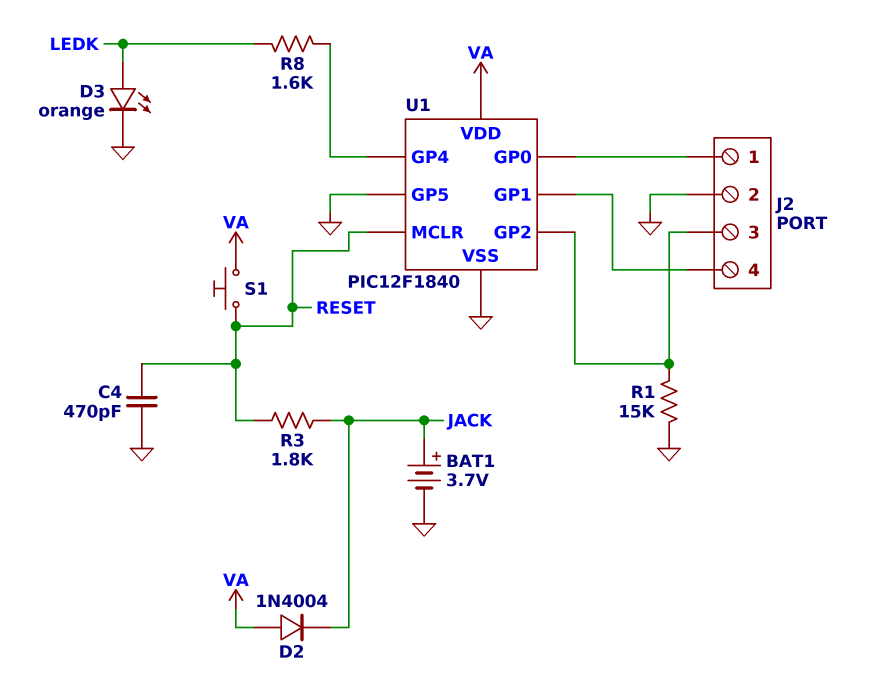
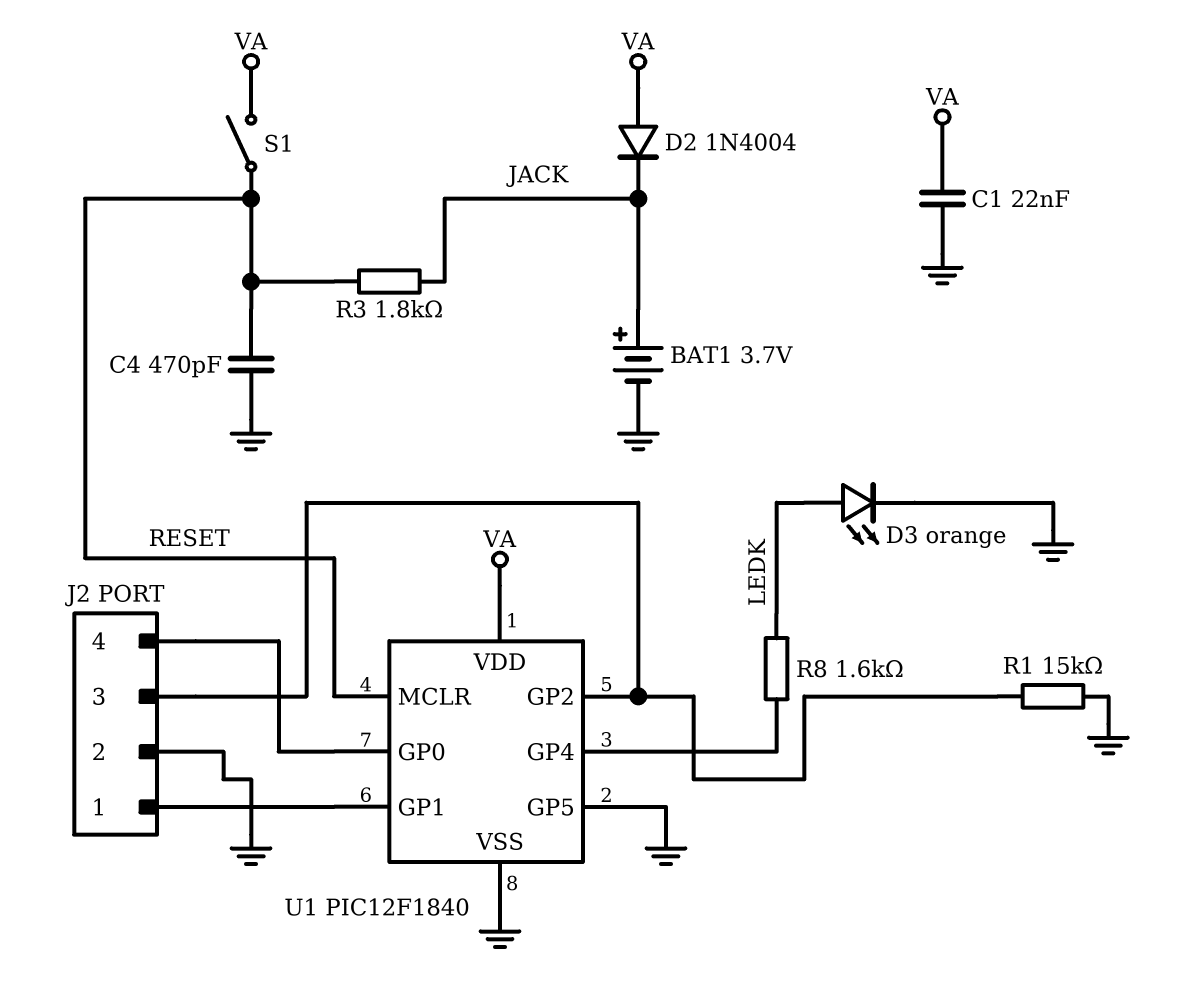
C1: none -> 22nF (GND, VA)
S1: button (RESET, VA) -> switch (RESET, VA)
U1 pin GP0: J2/1 -> J2/4
U1 pin GP1: J2/4 -> J2/1

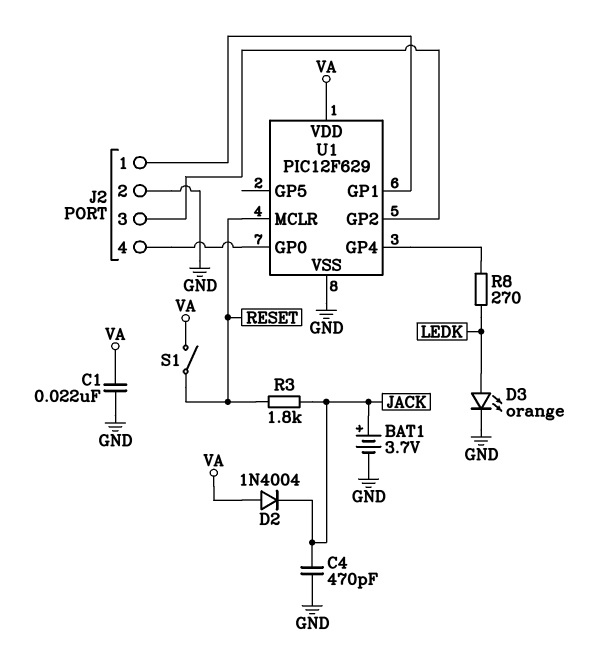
C4: 470pF (GND, RESET) -> 470pF (GND, JACK)
R1: 15k (GND, J2/3) -> none
R8: 1.6k (LEDK, U1/GP4) -> 270 (LEDK, U1/GP4)
U1: PIC12F1840 -> PIC12F629
U1 pin GP5: GND -> none

